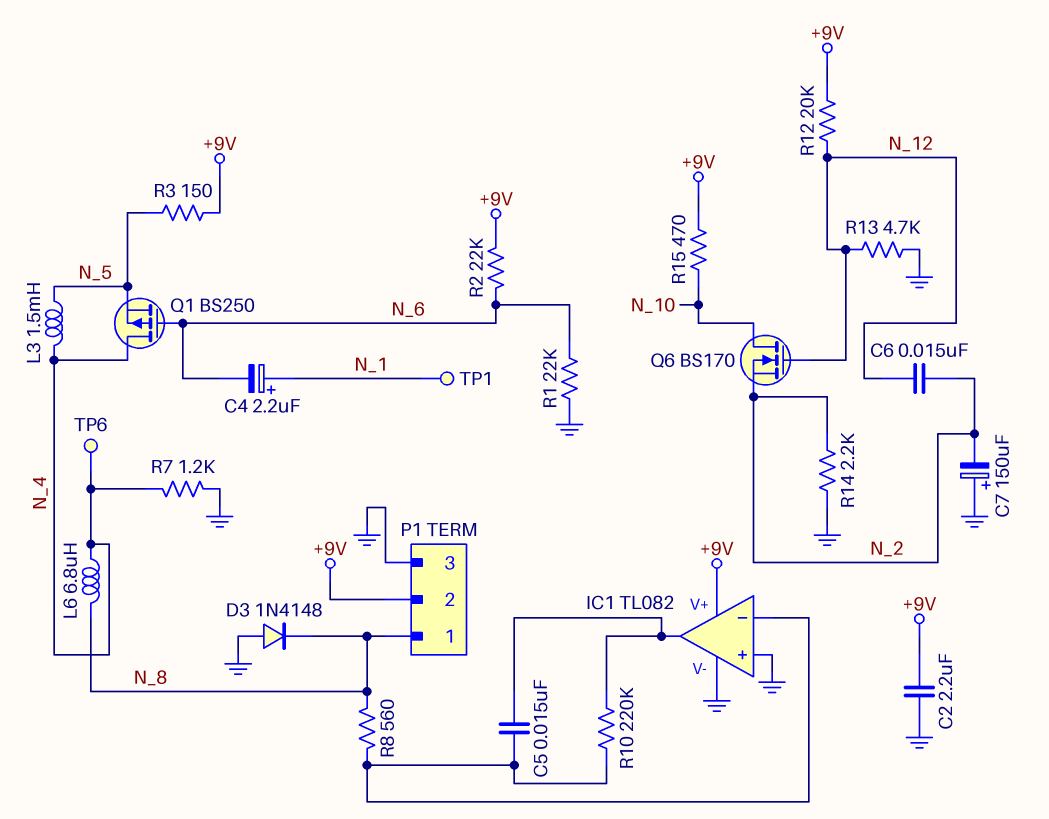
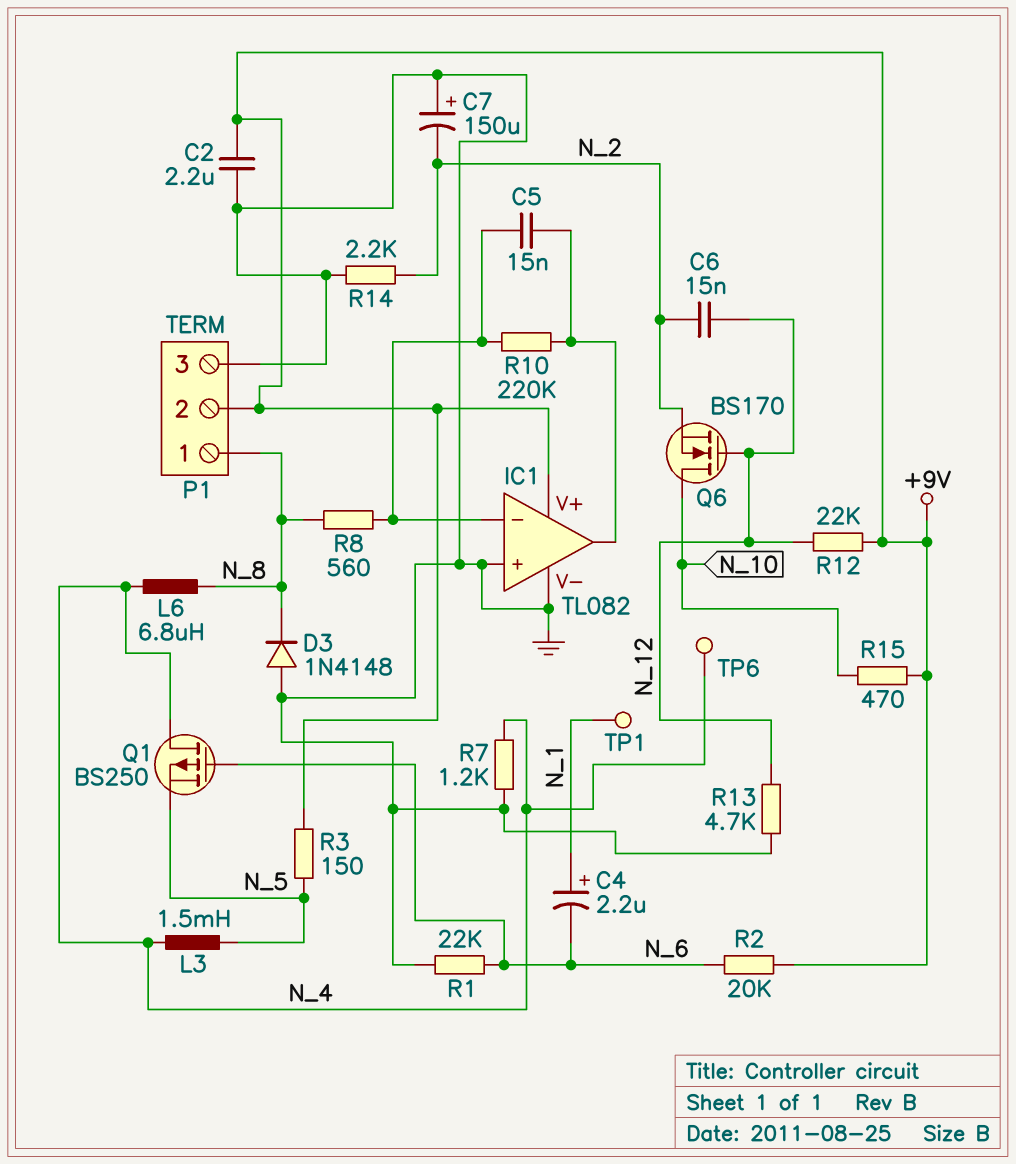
R2: 22k (+9V, N_6) -> 20k (+9V, N_6)
R12: 20k (+9V, N_12) -> 22k (+9V, N_12)

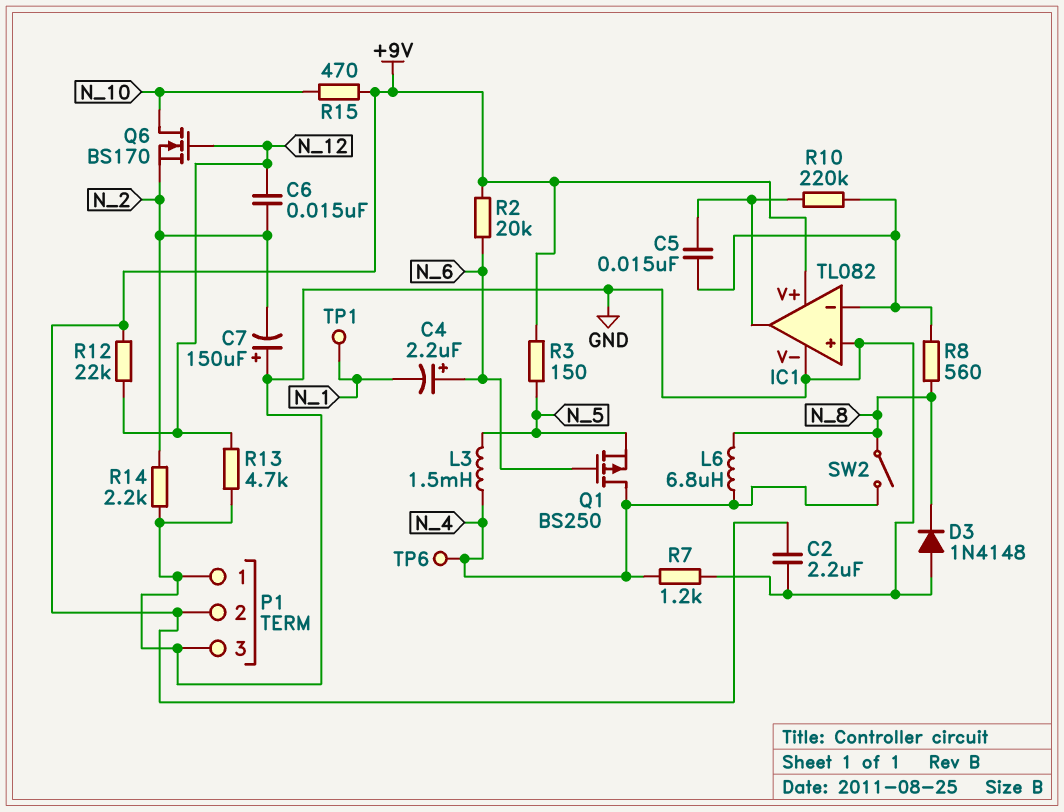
C4: 2.2uF (plus N_1, minus N_6) -> 2.2uF (plus N_6, minus N_1)
P1 pin 1: N_8 -> GND
R1: 22k (GND, N_6) -> none
SW2: none -> switch (N_4, N_8)

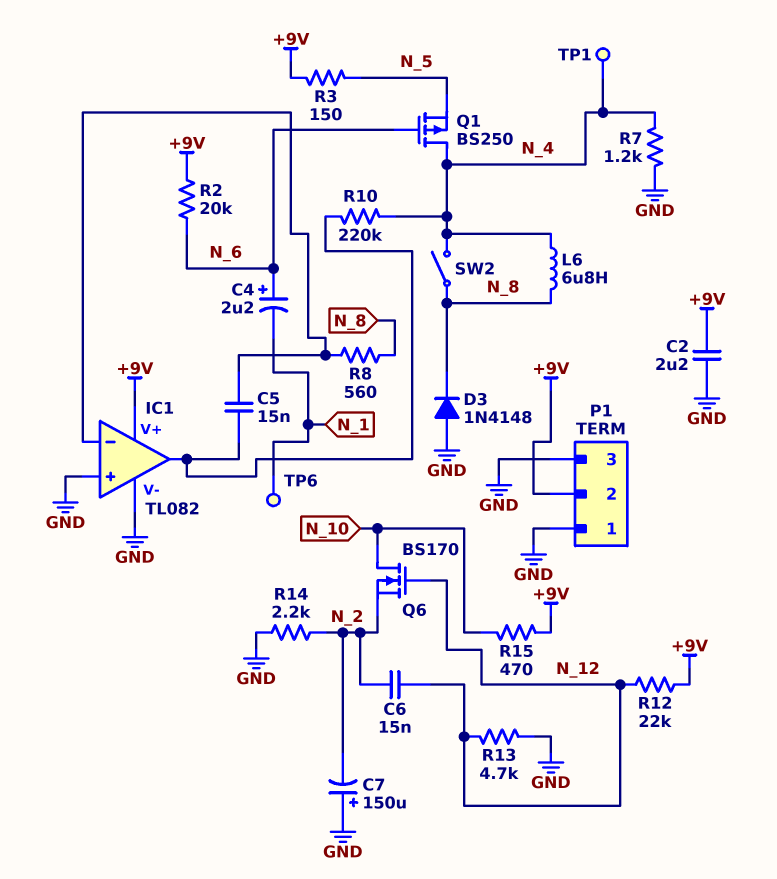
L3: 1.5mH (N_4, N_5) -> none
R10: 220k (IC1/in-, IC1/out) -> 220k (IC1/out, N_4)
TP1: test point (N_1) -> test point (N_4)
TP6: test point (N_4) -> test point (N_1)

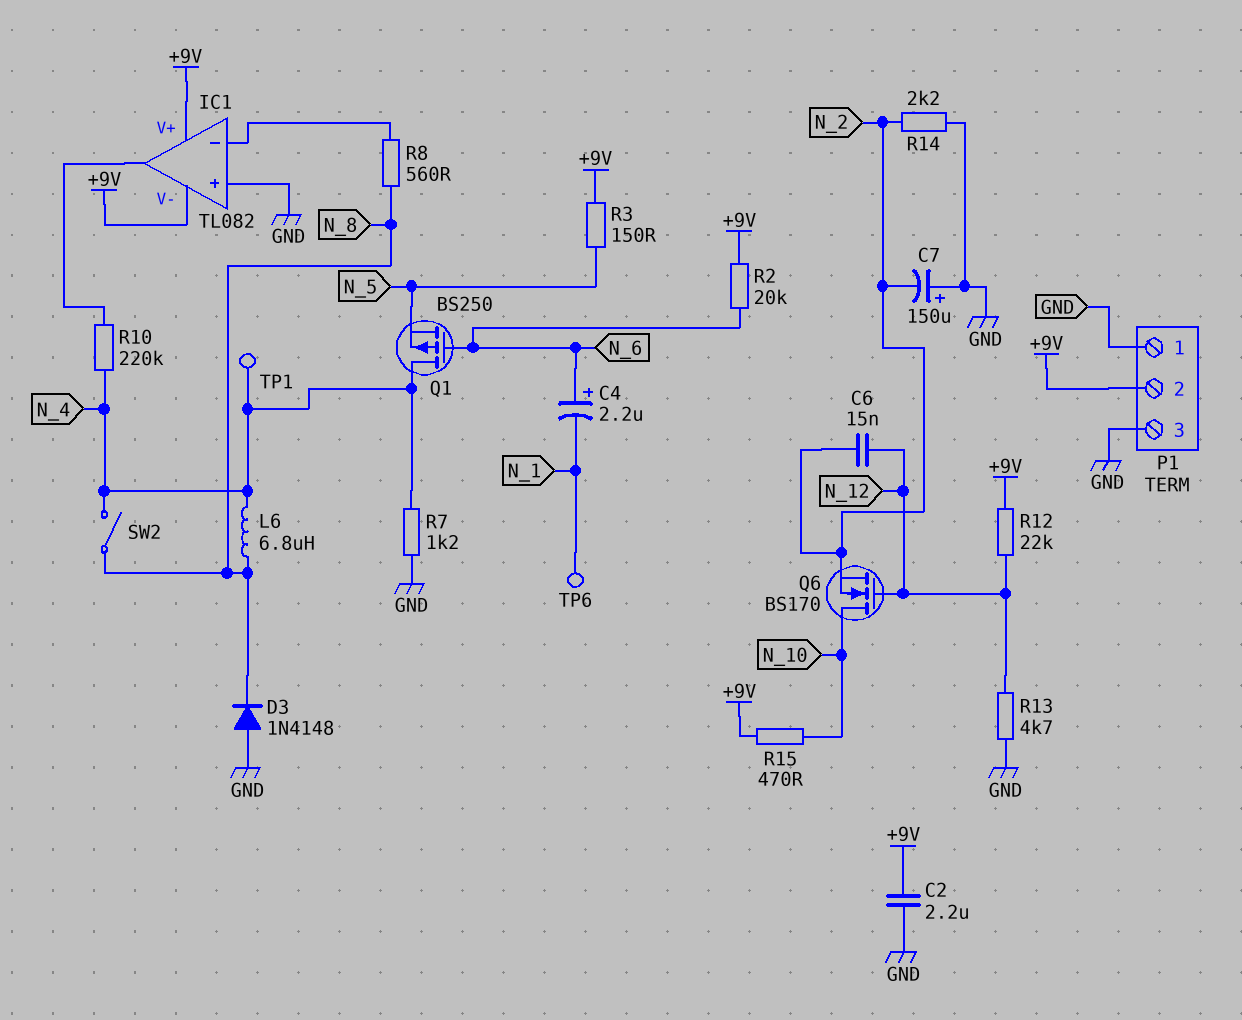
C5: 15nF (IC1/in-, IC1/out) -> none
IC1 pin V-: GND -> +9V

